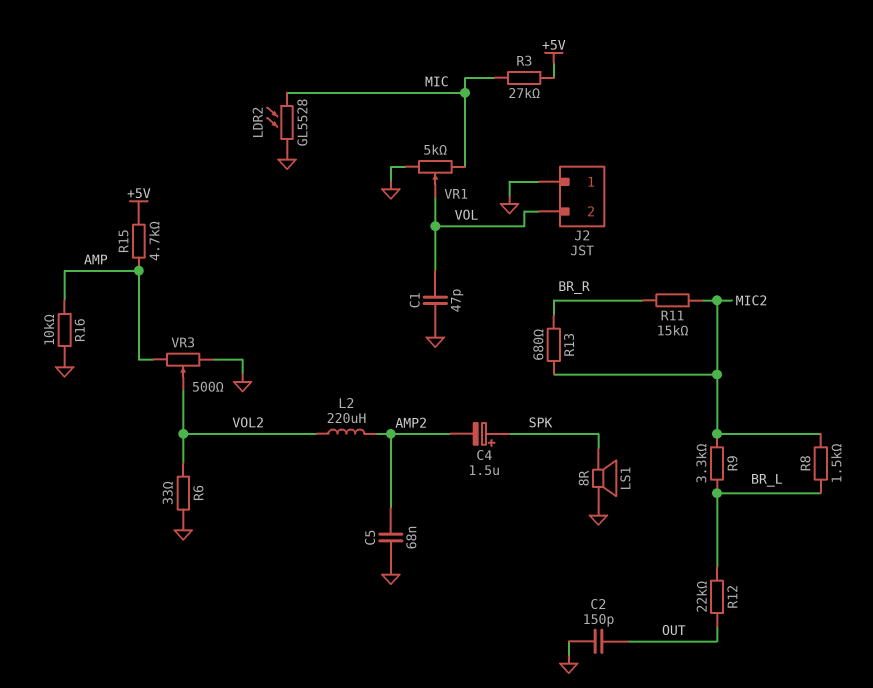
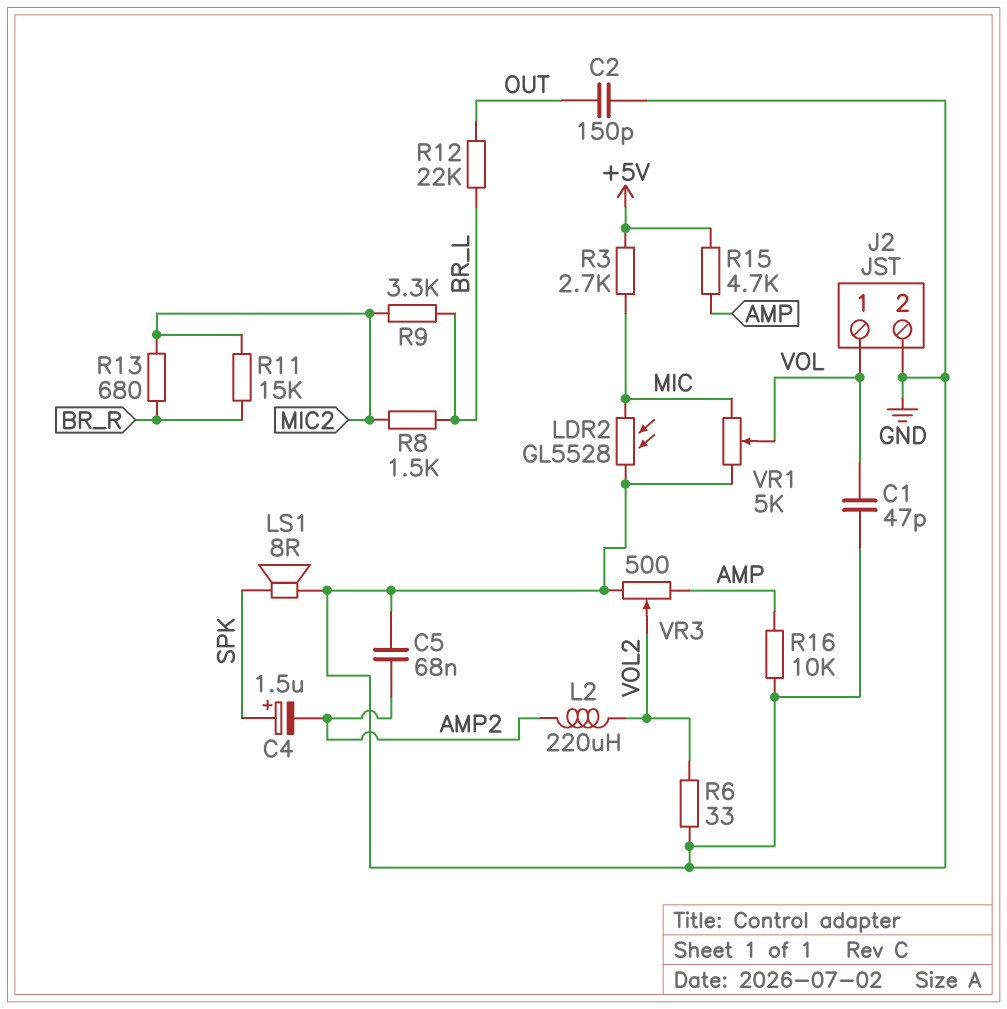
J2 pin 1: GND -> VOL
J2 pin 2: VOL -> GND
R3: 27k (+5V, MIC) -> 2.7k (+5V, MIC)

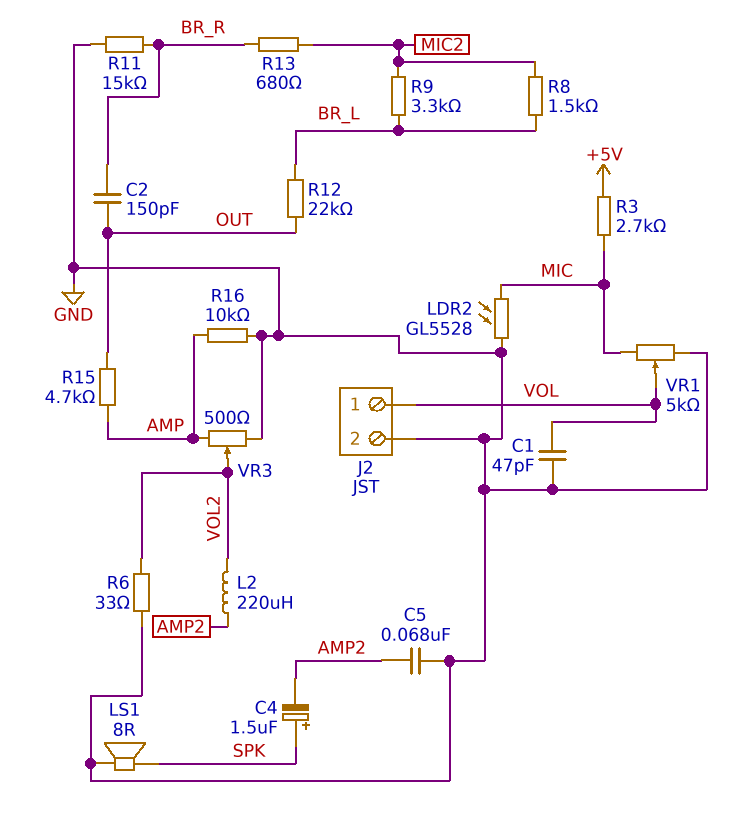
C2: 150pF (GND, OUT) -> 150pF (BR_R, OUT)
R11: 15k (BR_R, MIC2) -> 15k (BR_R, GND)
R15: 4.7k (+5V, AMP) -> 4.7k (AMP, OUT)

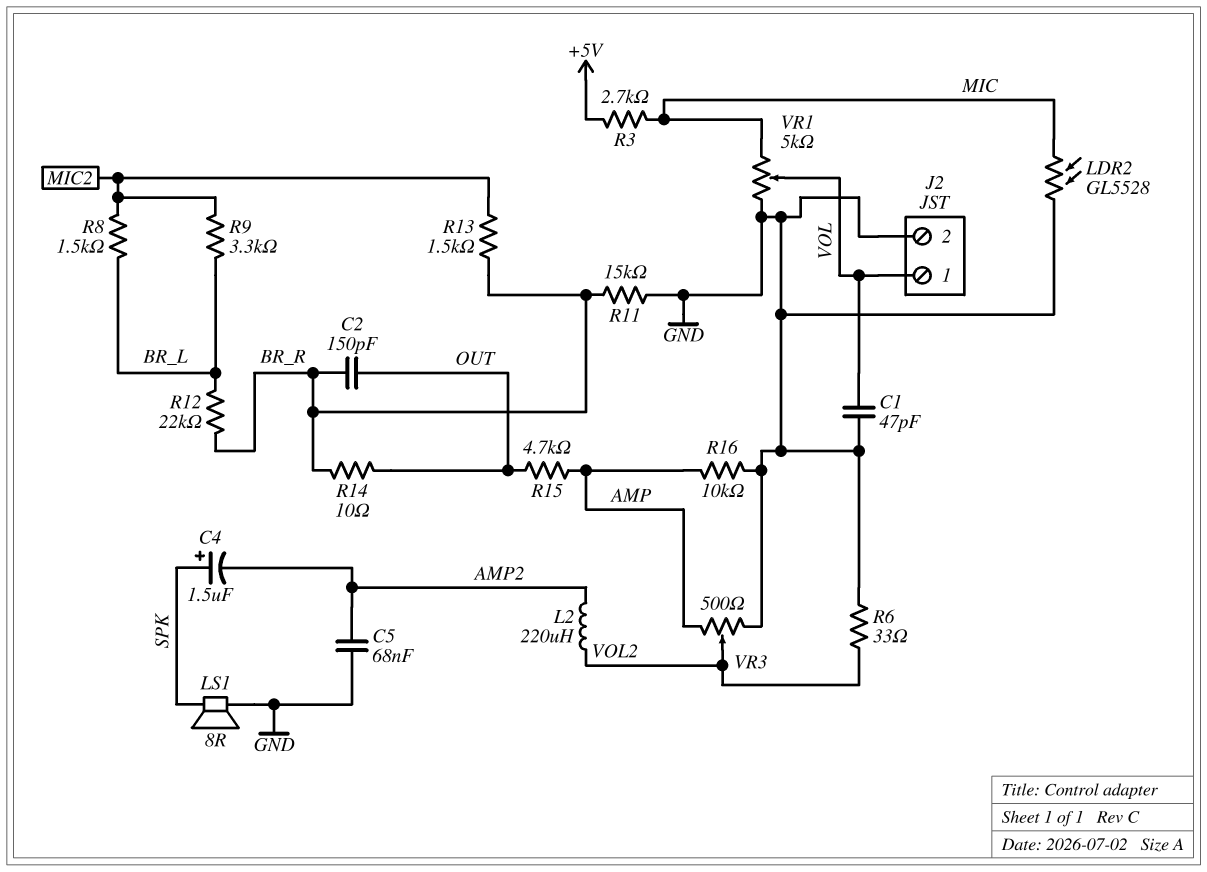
R12: 22k (BR_L, OUT) -> 22k (BR_L, BR_R)
R13: 680 (BR_R, MIC2) -> 1.5k (BR_R, MIC2)
R14: none -> 10 (BR_R, OUT)

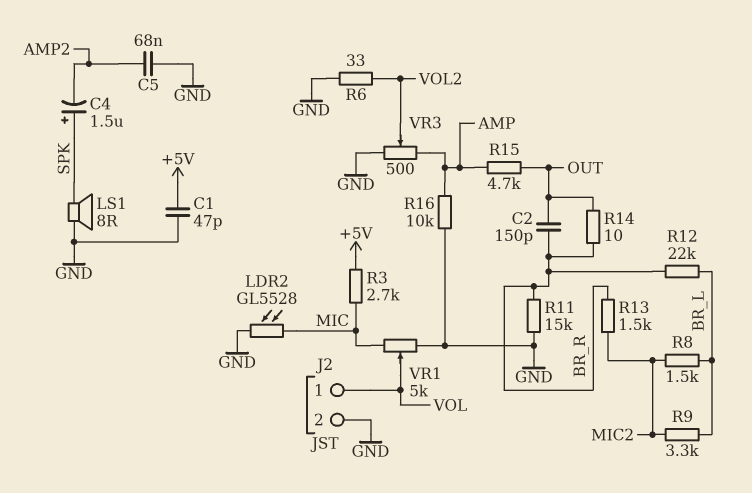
C1: 47pF (GND, VOL) -> 47pF (+5V, GND)
L2: 220uH (AMP2, VOL2) -> none

